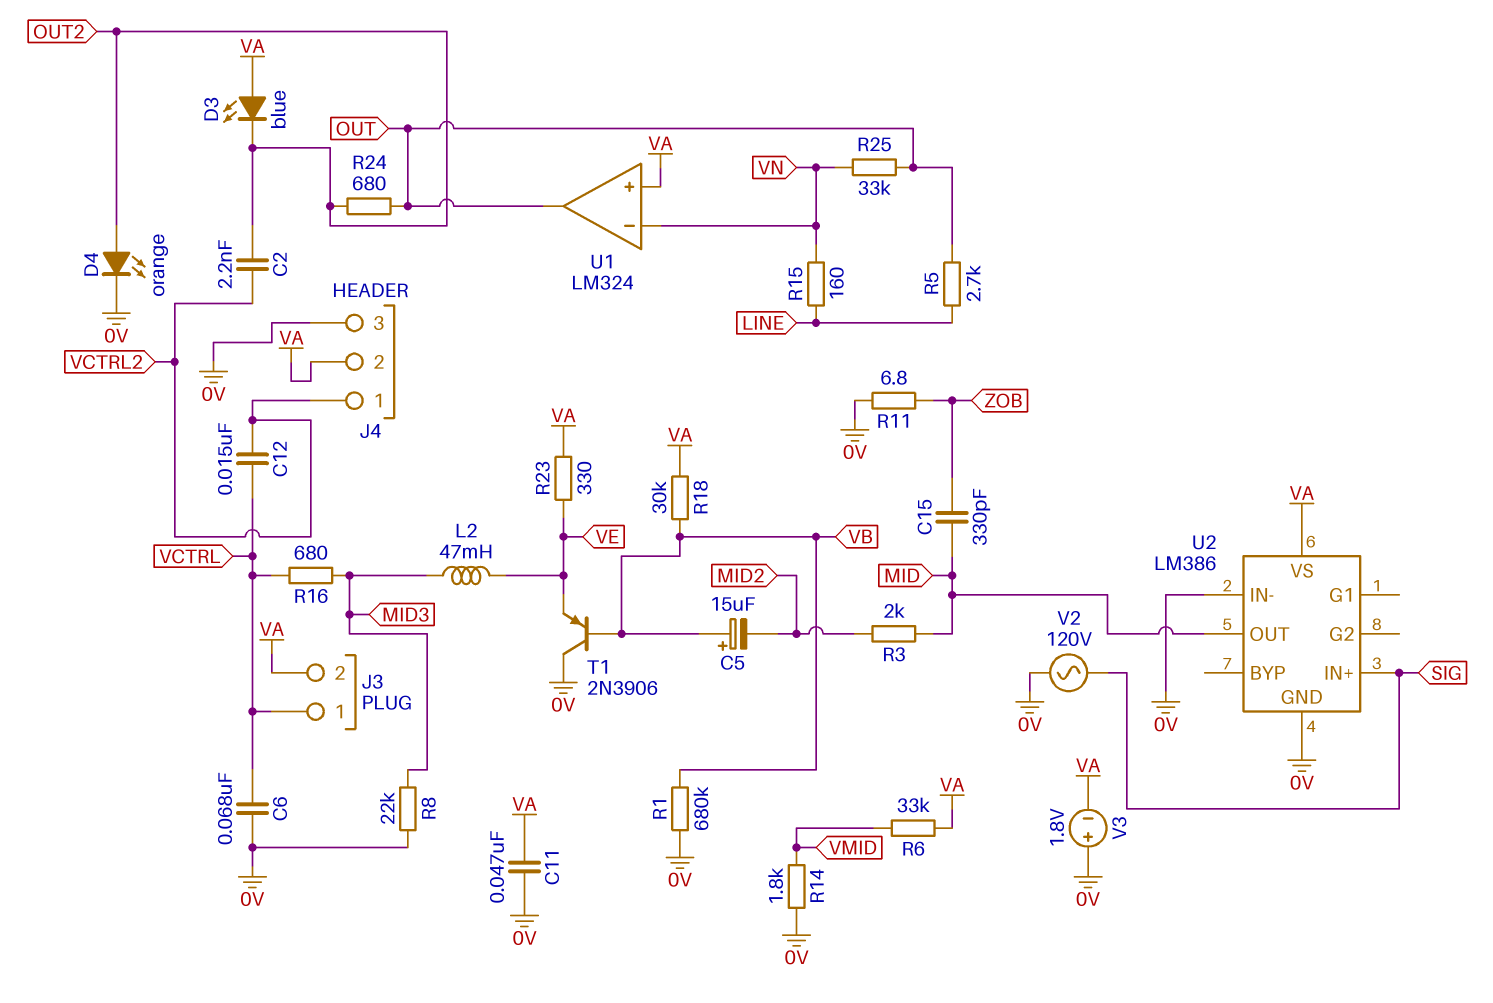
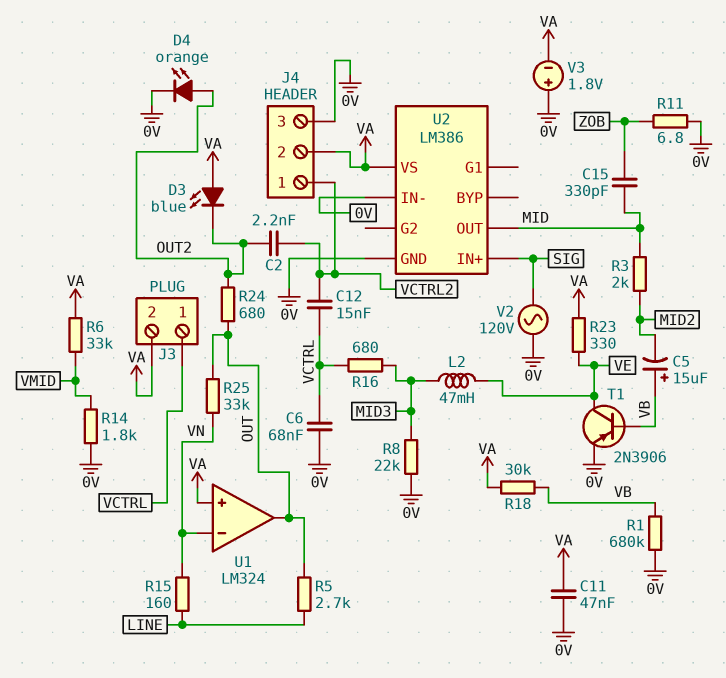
T1: PNP 2N3906 (B VB, C 0V, E VE) -> PNP 2N3906 (B VB, C VE, E 0V)

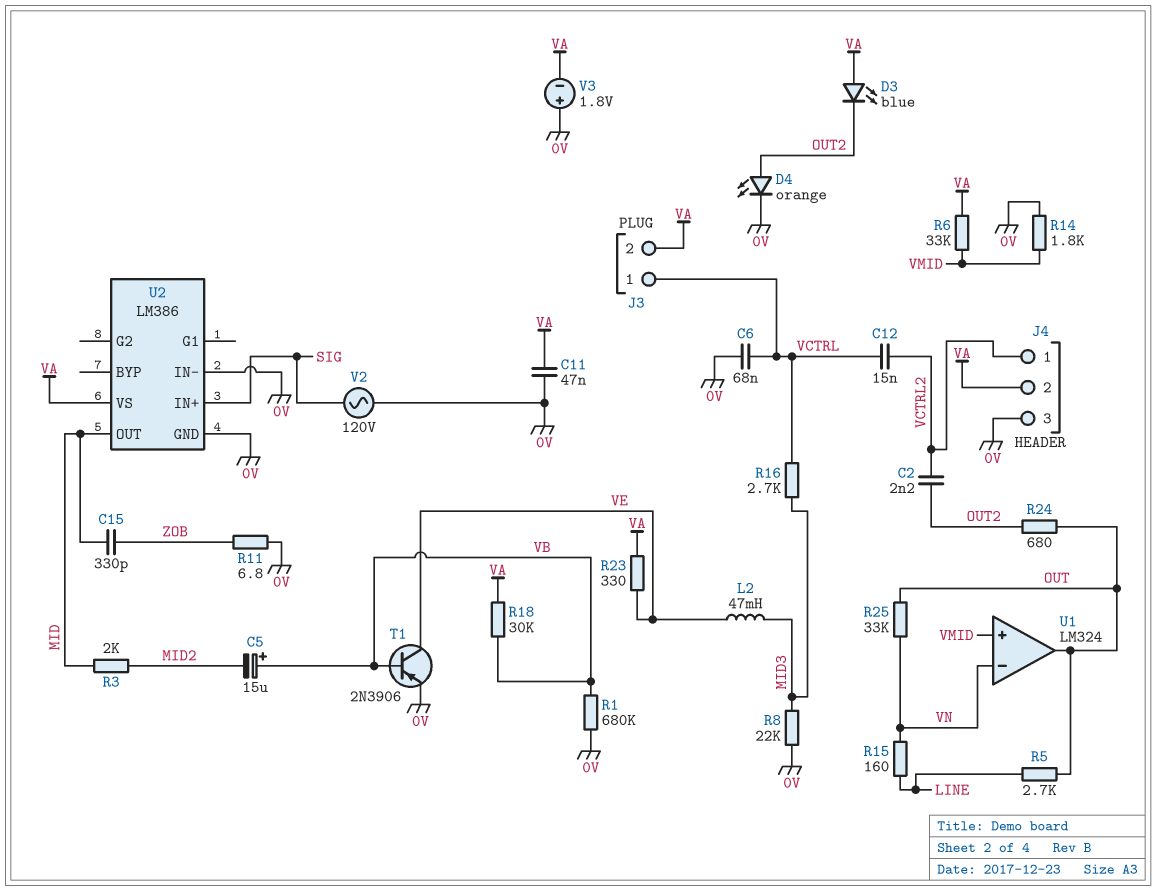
R16: 680 (MID3, VCTRL) -> 2.7k (MID3, VCTRL)
U1 pin in+: VA -> VMID

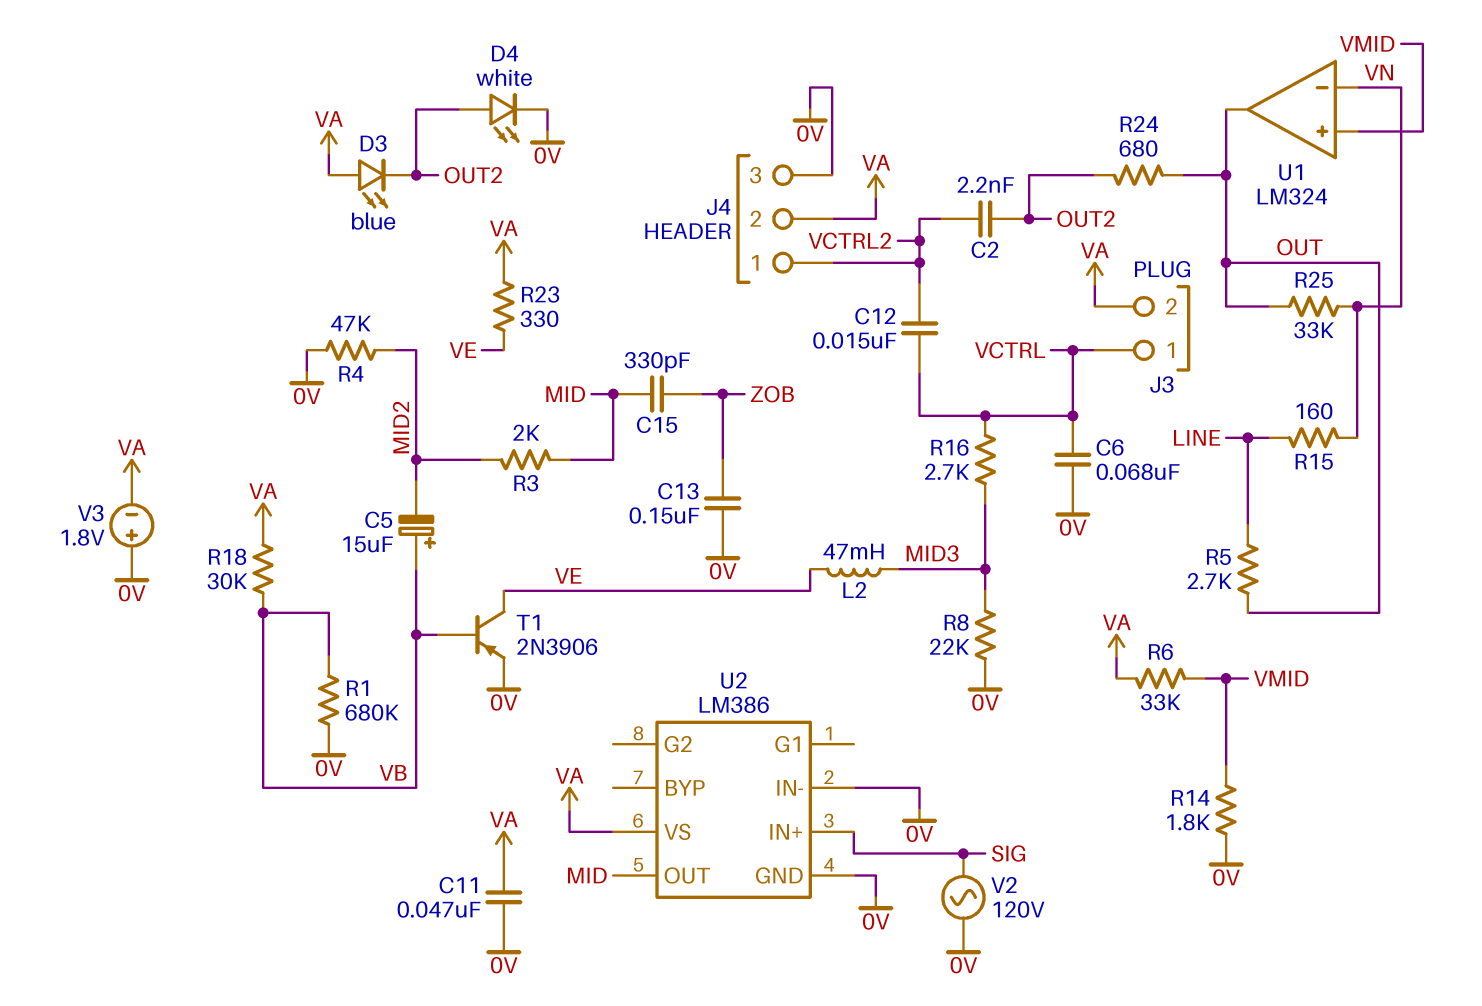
C13: none -> 150nF (0V, ZOB)
D4: LED orange (A OUT2, K 0V) -> LED white (A OUT2, K 0V)
R4: none -> 47k (0V, MID2)
R11: 6.8 (0V, ZOB) -> none

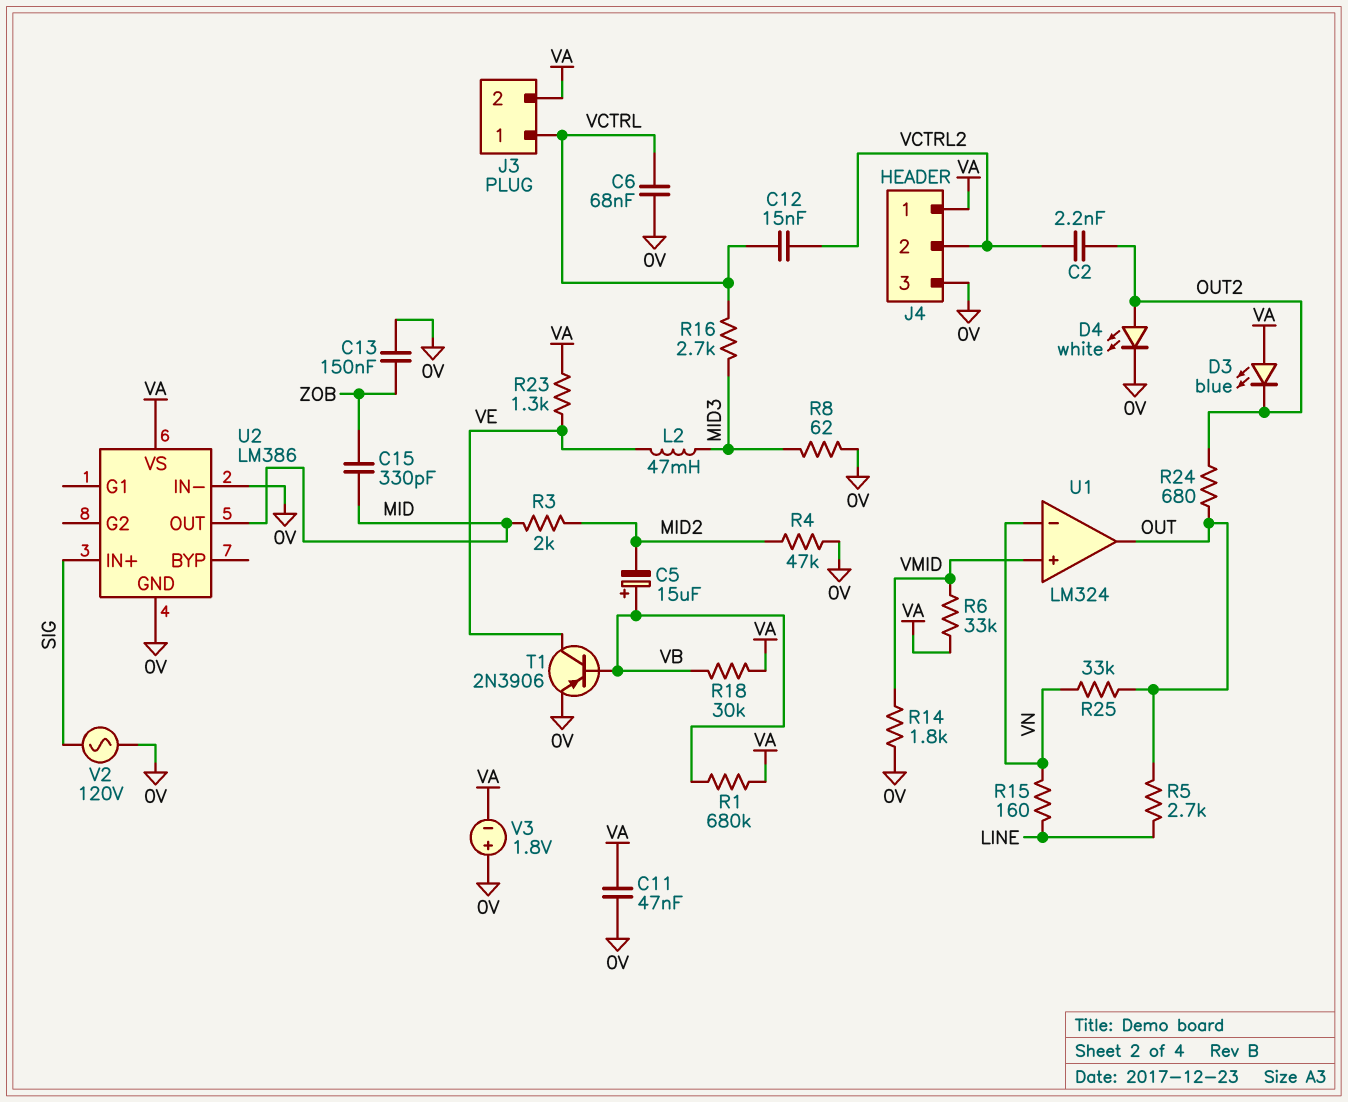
J4 pin 1: VCTRL2 -> VA
J4 pin 2: VA -> VCTRL2
R1: 680k (0V, VB) -> 680k (VA, VB)
R8: 22k (0V, MID3) -> 62 (0V, MID3)
R23: 330 (VA, VE) -> 1.3k (VA, VE)

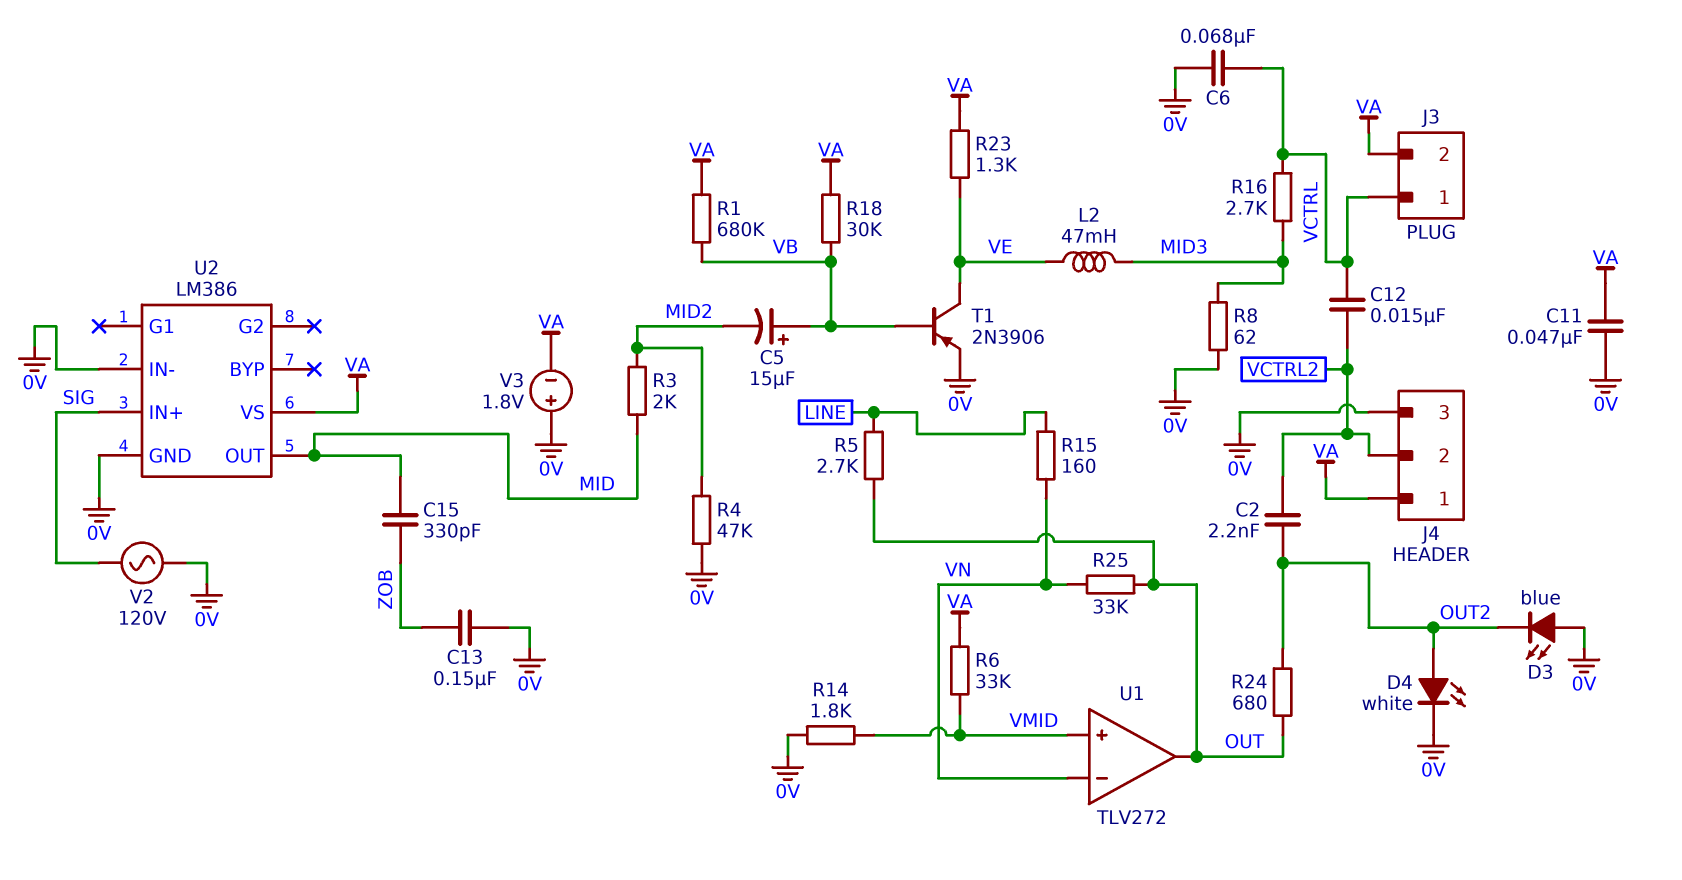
D3: LED blue (A VA, K OUT2) -> LED blue (A 0V, K OUT2)
U1: LM324 -> TLV272

